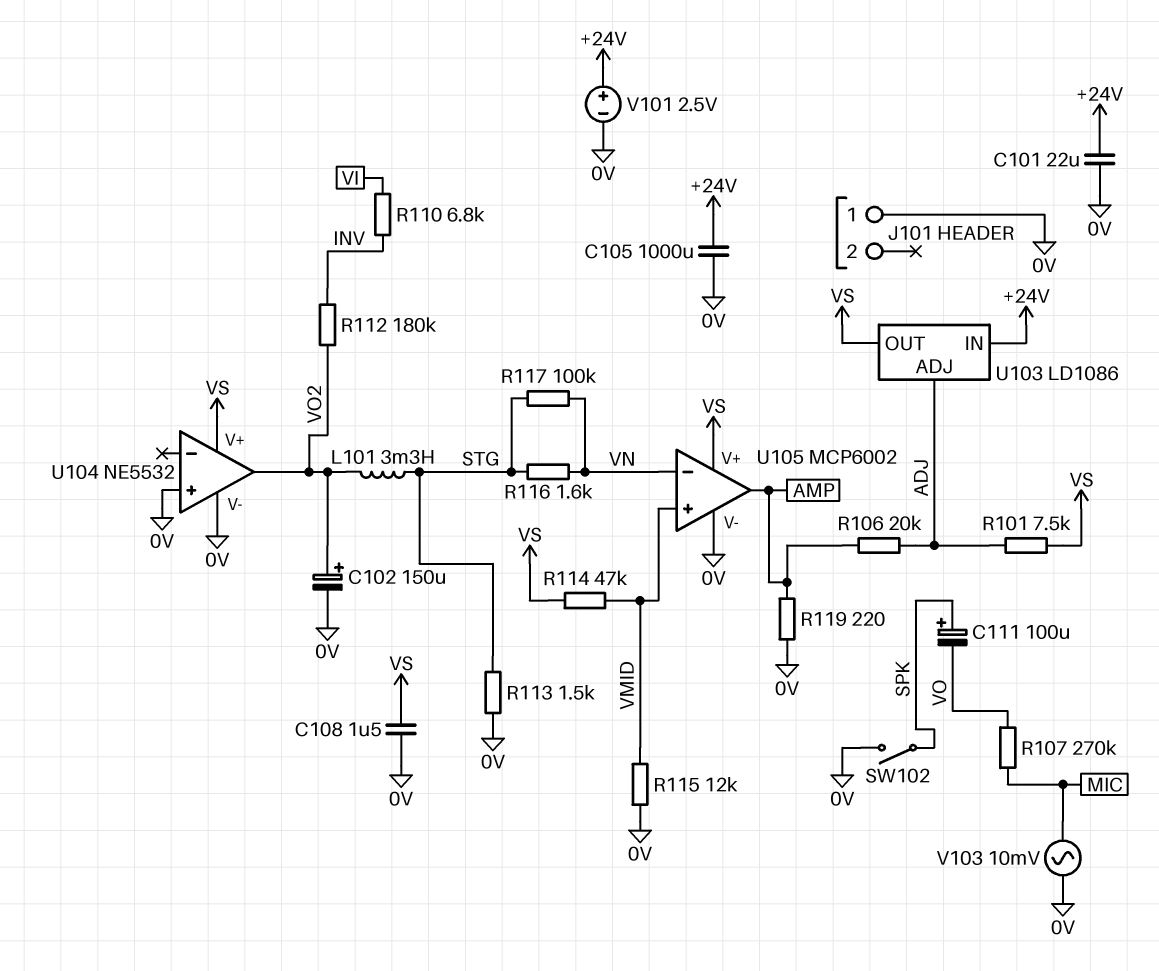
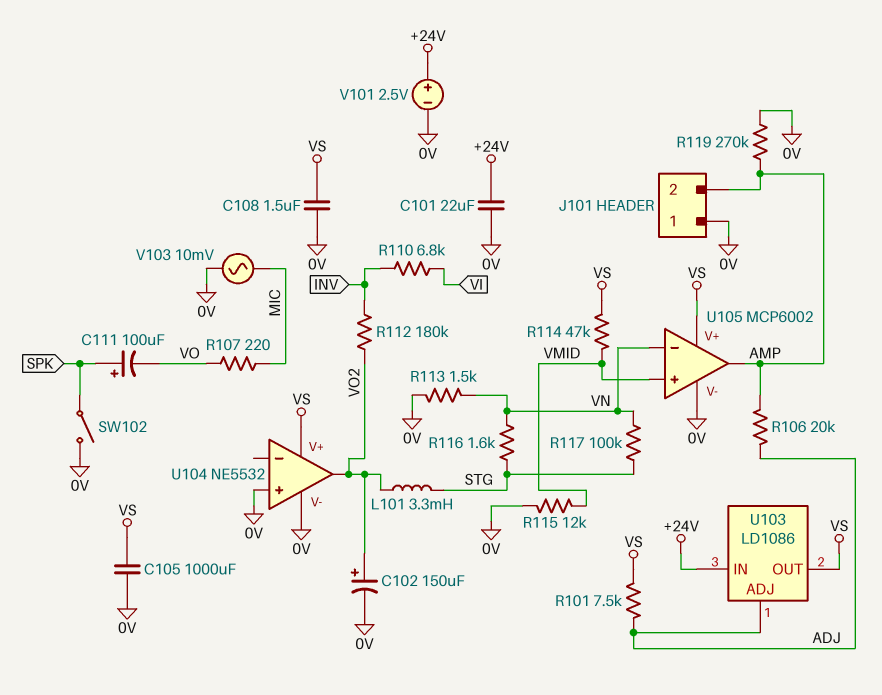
C105: 1000uF (+24V, 0V) -> 1000uF (0V, VS)
J101 pin 2: none -> AMP
R107: 270k (MIC, VO) -> 220 (MIC, VO)
R113: 1.5k (0V, STG) -> 1.5k (0V, VN)
R119: 220 (0V, AMP) -> 270k (0V, AMP)

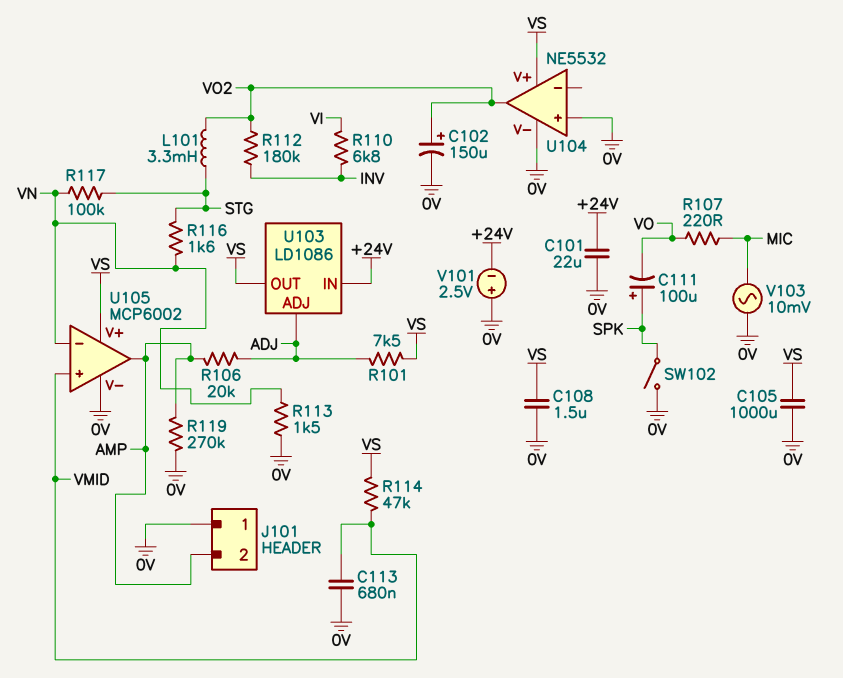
C113: none -> 680nF (0V, VMID)
R115: 12k (0V, VMID) -> none
V101: 2.5V (plus +24V, minus 0V) -> 2.5V (plus 0V, minus +24V)

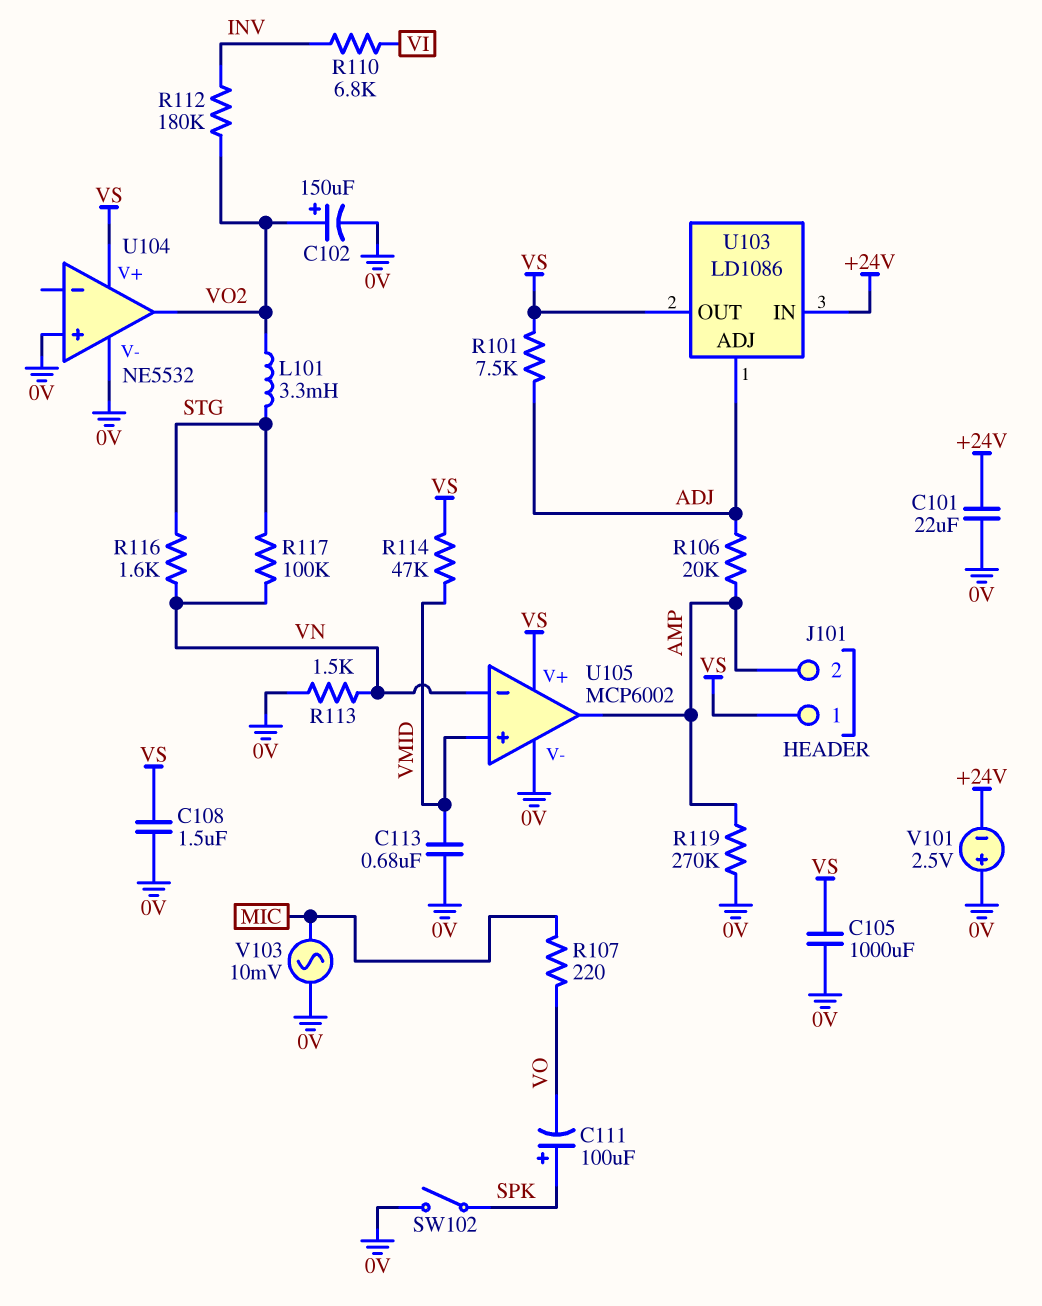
J101 pin 1: 0V -> VS

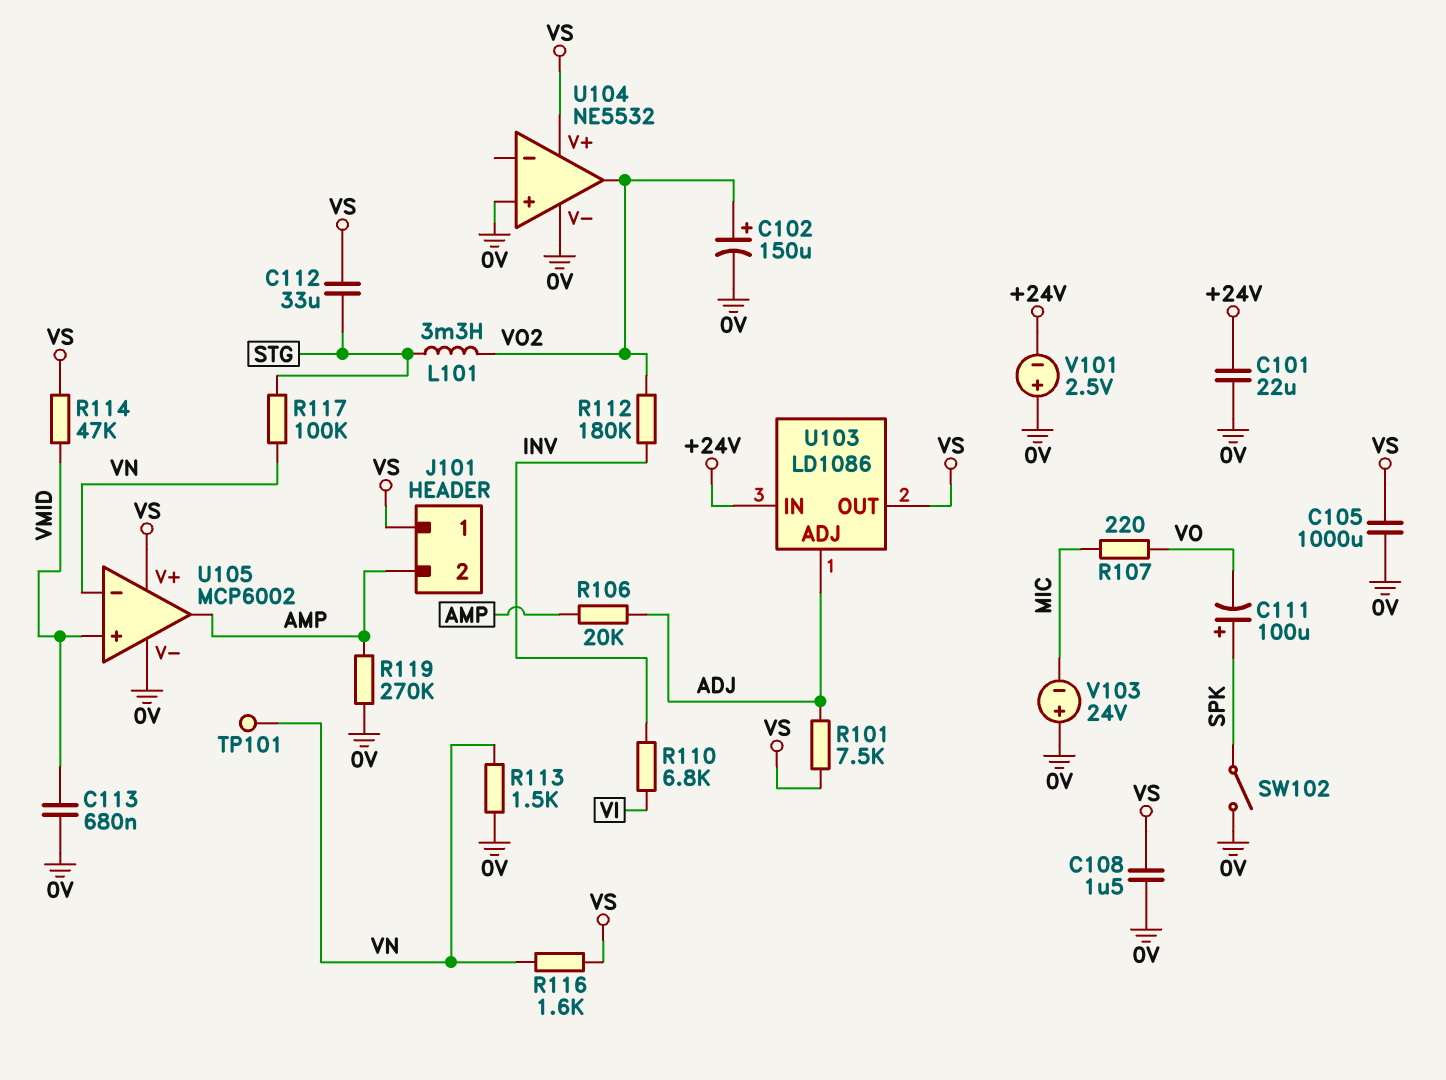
C112: none -> 33uF (STG, VS)
R116: 1.6k (STG, VN) -> 1.6k (VN, VS)
TP101: none -> test point (VN)
V103: AC 10mV (0V, MIC) -> 24V (plus 0V, minus MIC)

